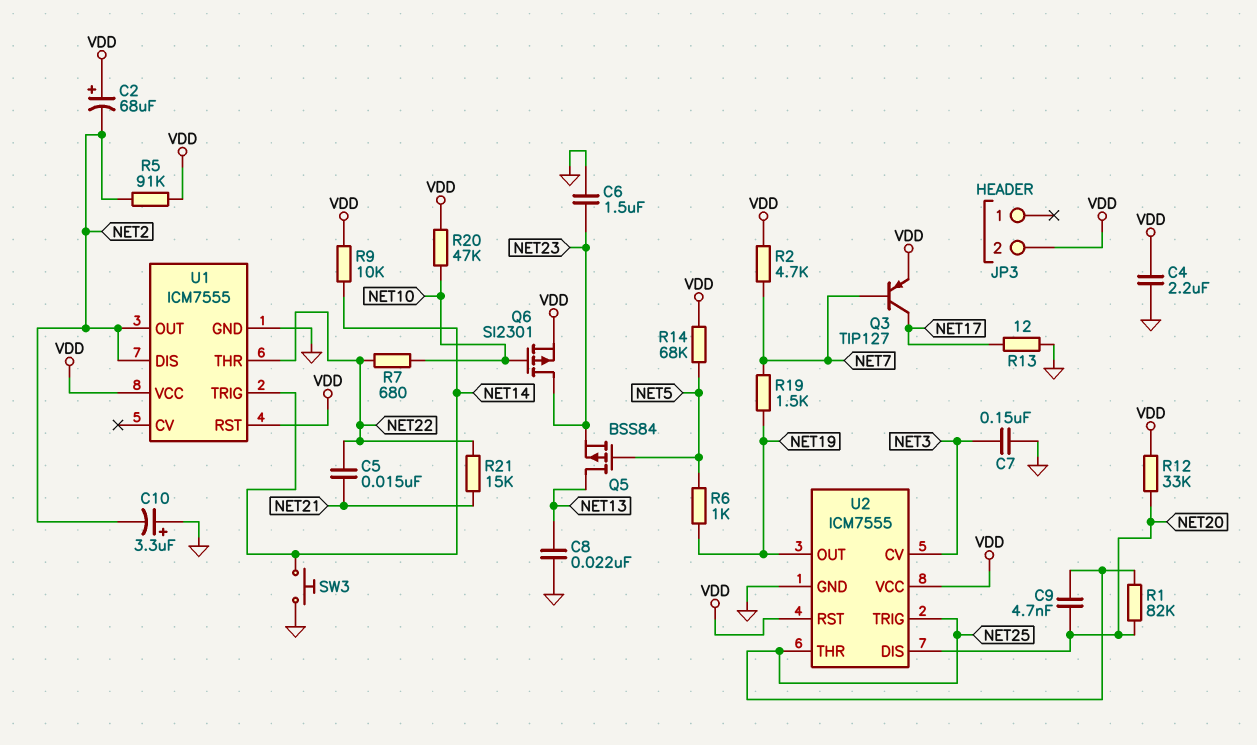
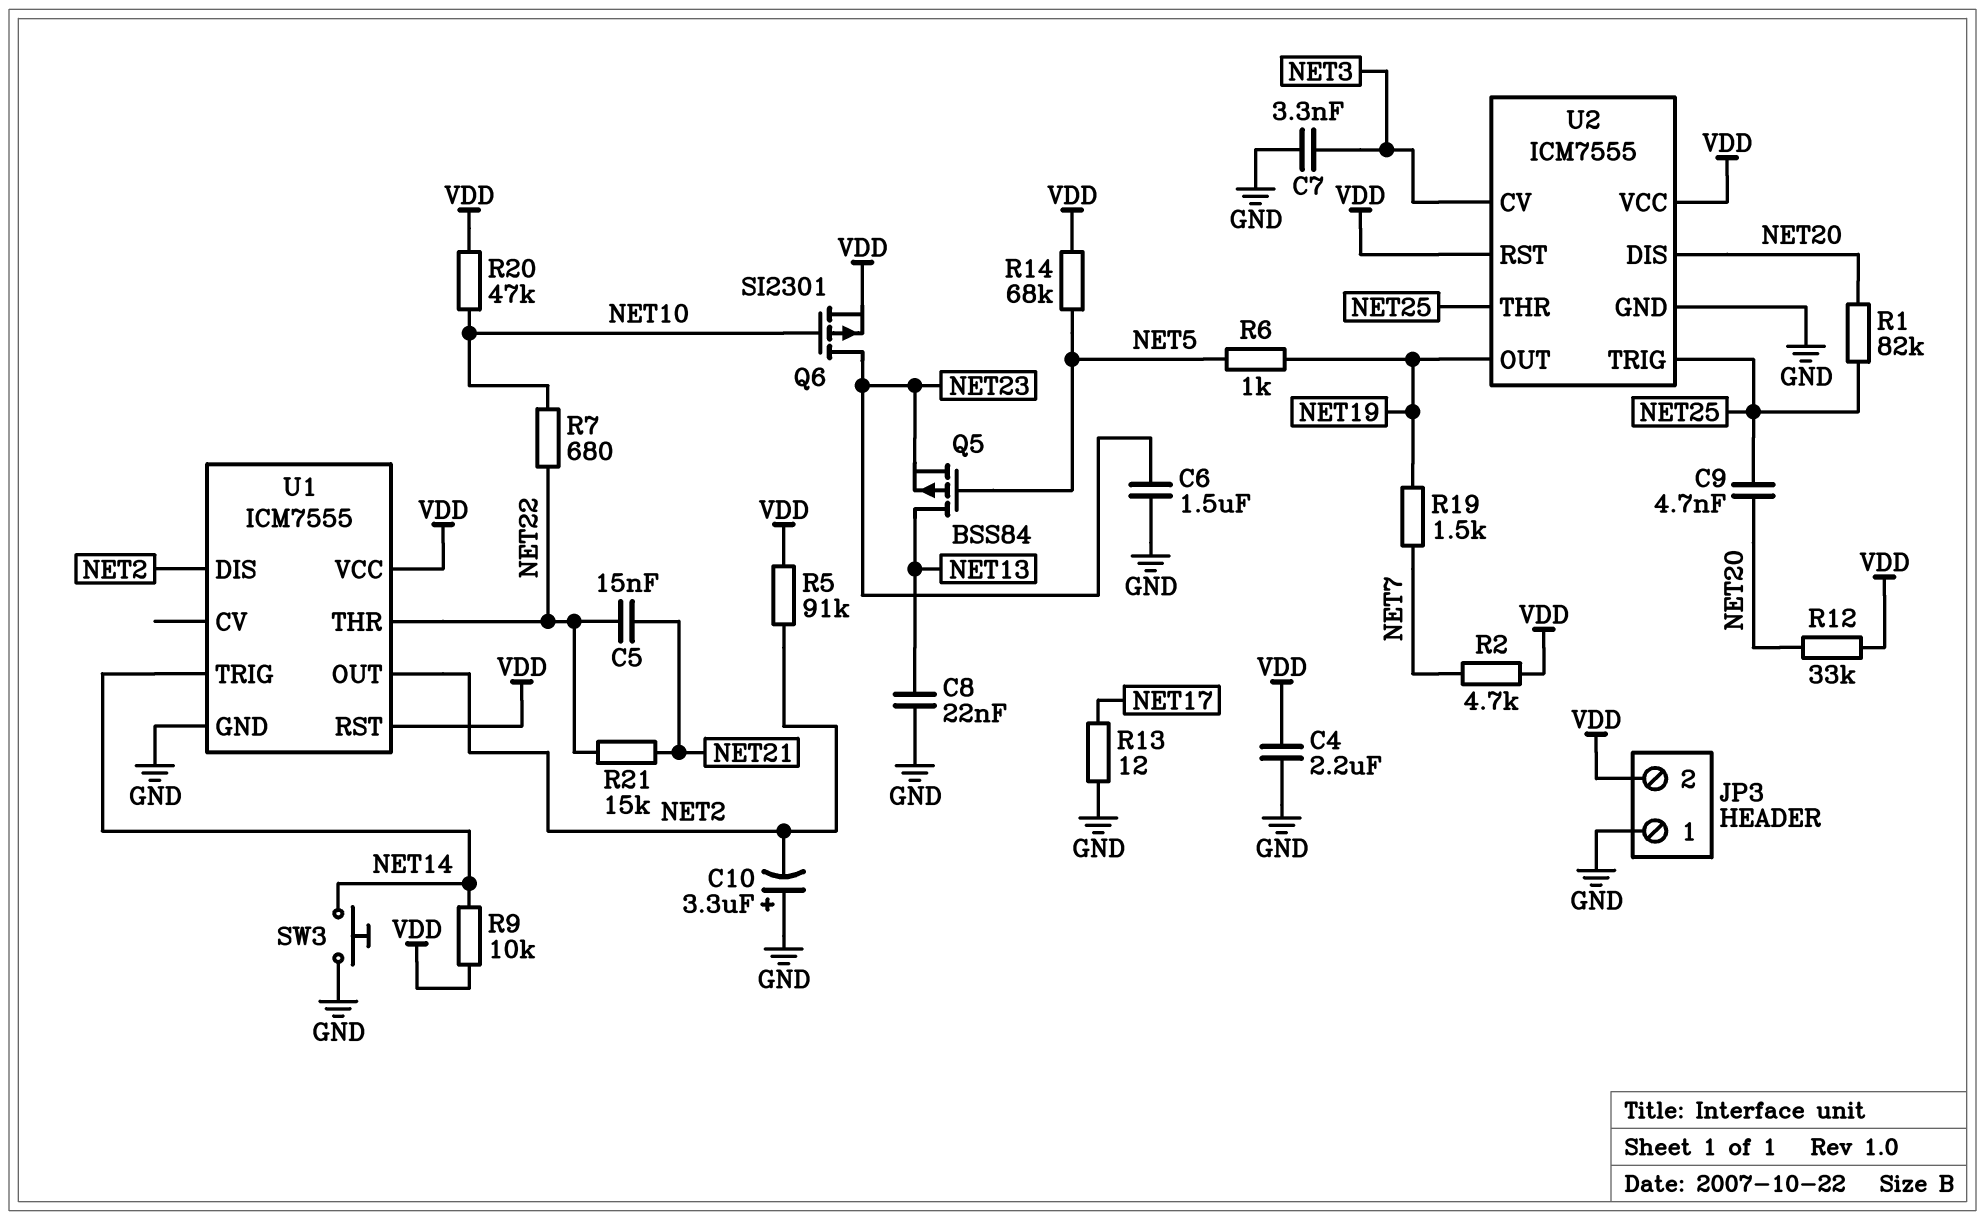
C2: 68uF (plus VDD, minus NET2) -> none
C7: 150nF (GND, NET3) -> 3.3nF (GND, NET3)
JP3 pin 1: none -> GND
Q3: PNP TIP127 (B NET7, C NET17, E VDD) -> none

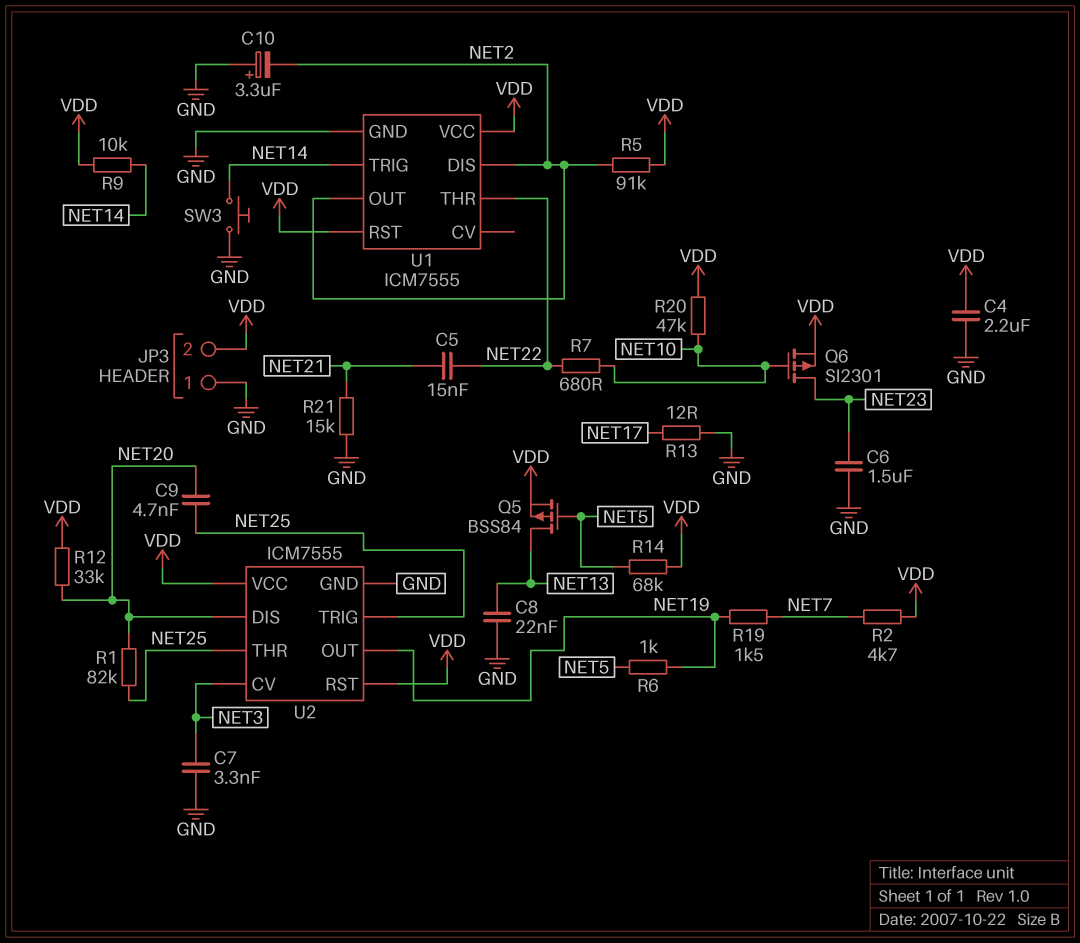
Q5: PMOS BSS84 (G NET5, D NET13, S NET23) -> PMOS BSS84 (G NET5, D NET13, S VDD)
R21: 15k (NET21, NET22) -> 15k (GND, NET21)

